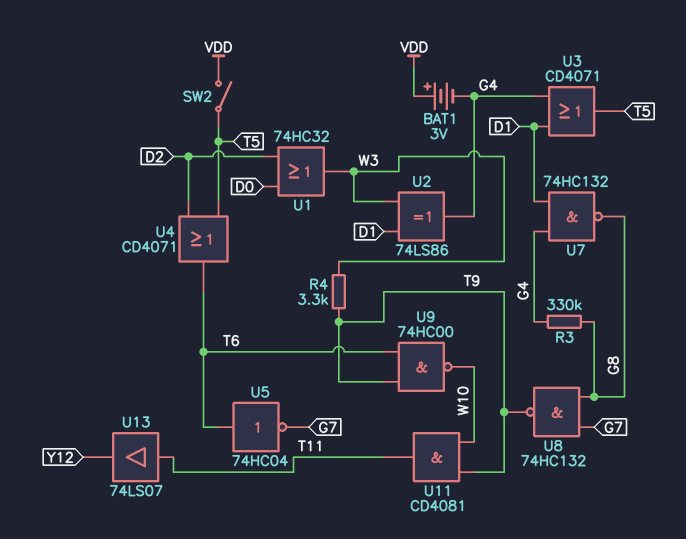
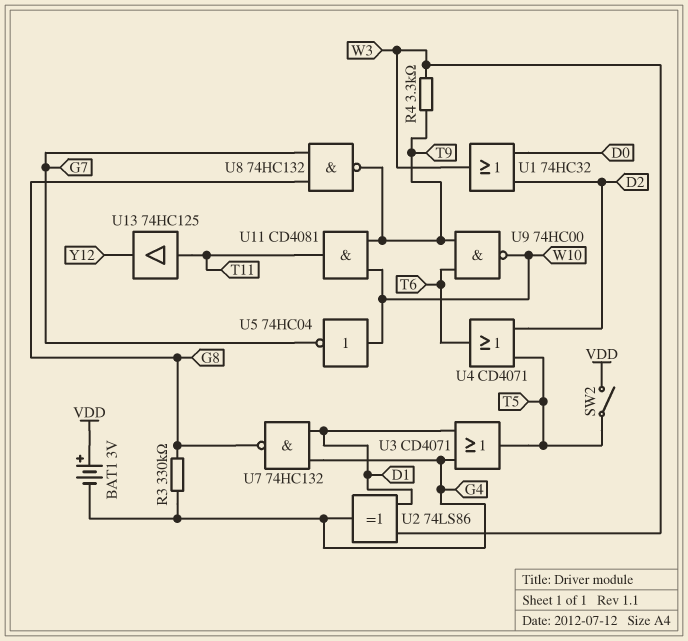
U5: NOT 74HC04 (in T6, out G7) -> NOT 74HC04 (in W10, out G7)
U13: buffer 74LS07 (in T11, out Y12) -> buffer 74HC125 (in T11, out Y12)

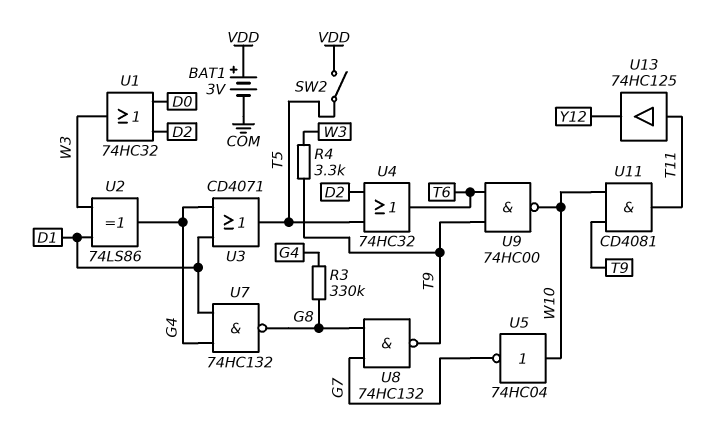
BAT1: 3V (plus VDD, minus G4) -> 3V (plus VDD, minus COM)
U4: OR CD4071 (in D2, in T5, out T6) -> OR 74HC32 (in D2, in T5, out T6)

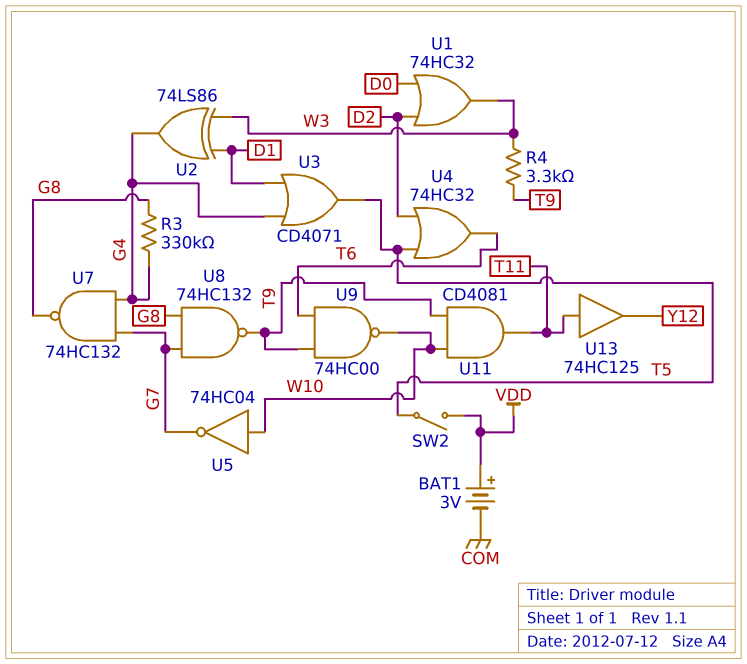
U7: NAND 74HC132 (in D1, in G4, out G8) -> NAND 74HC132 (in G4, in G7, out G8)

